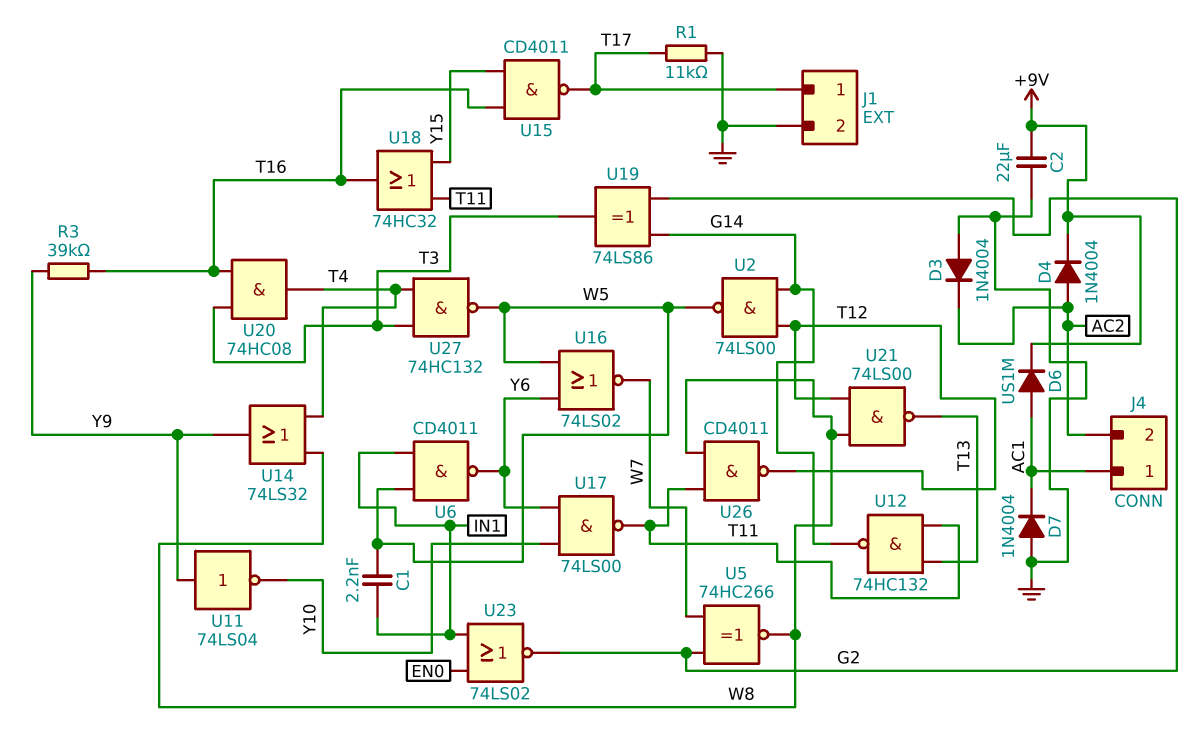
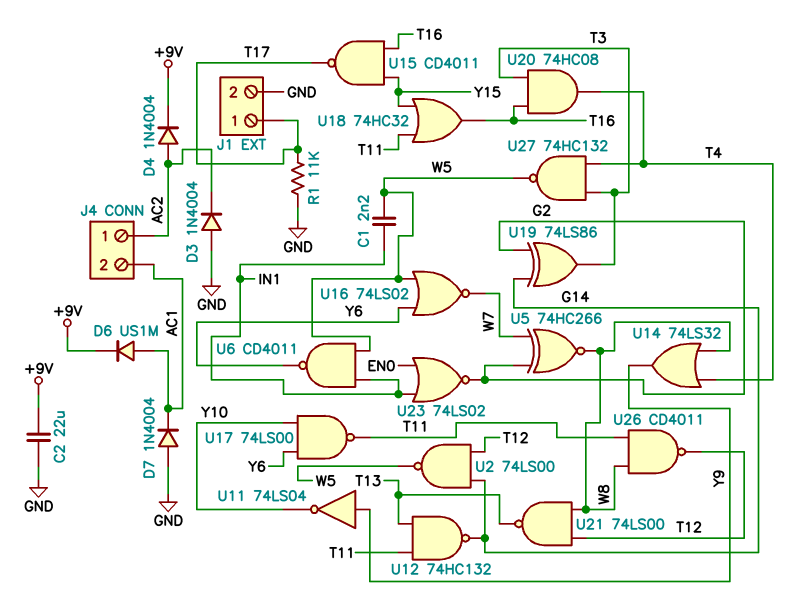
J4 pin 1: AC1 -> AC2
J4 pin 2: AC2 -> AC1
R3: 39k (T16, Y9) -> none

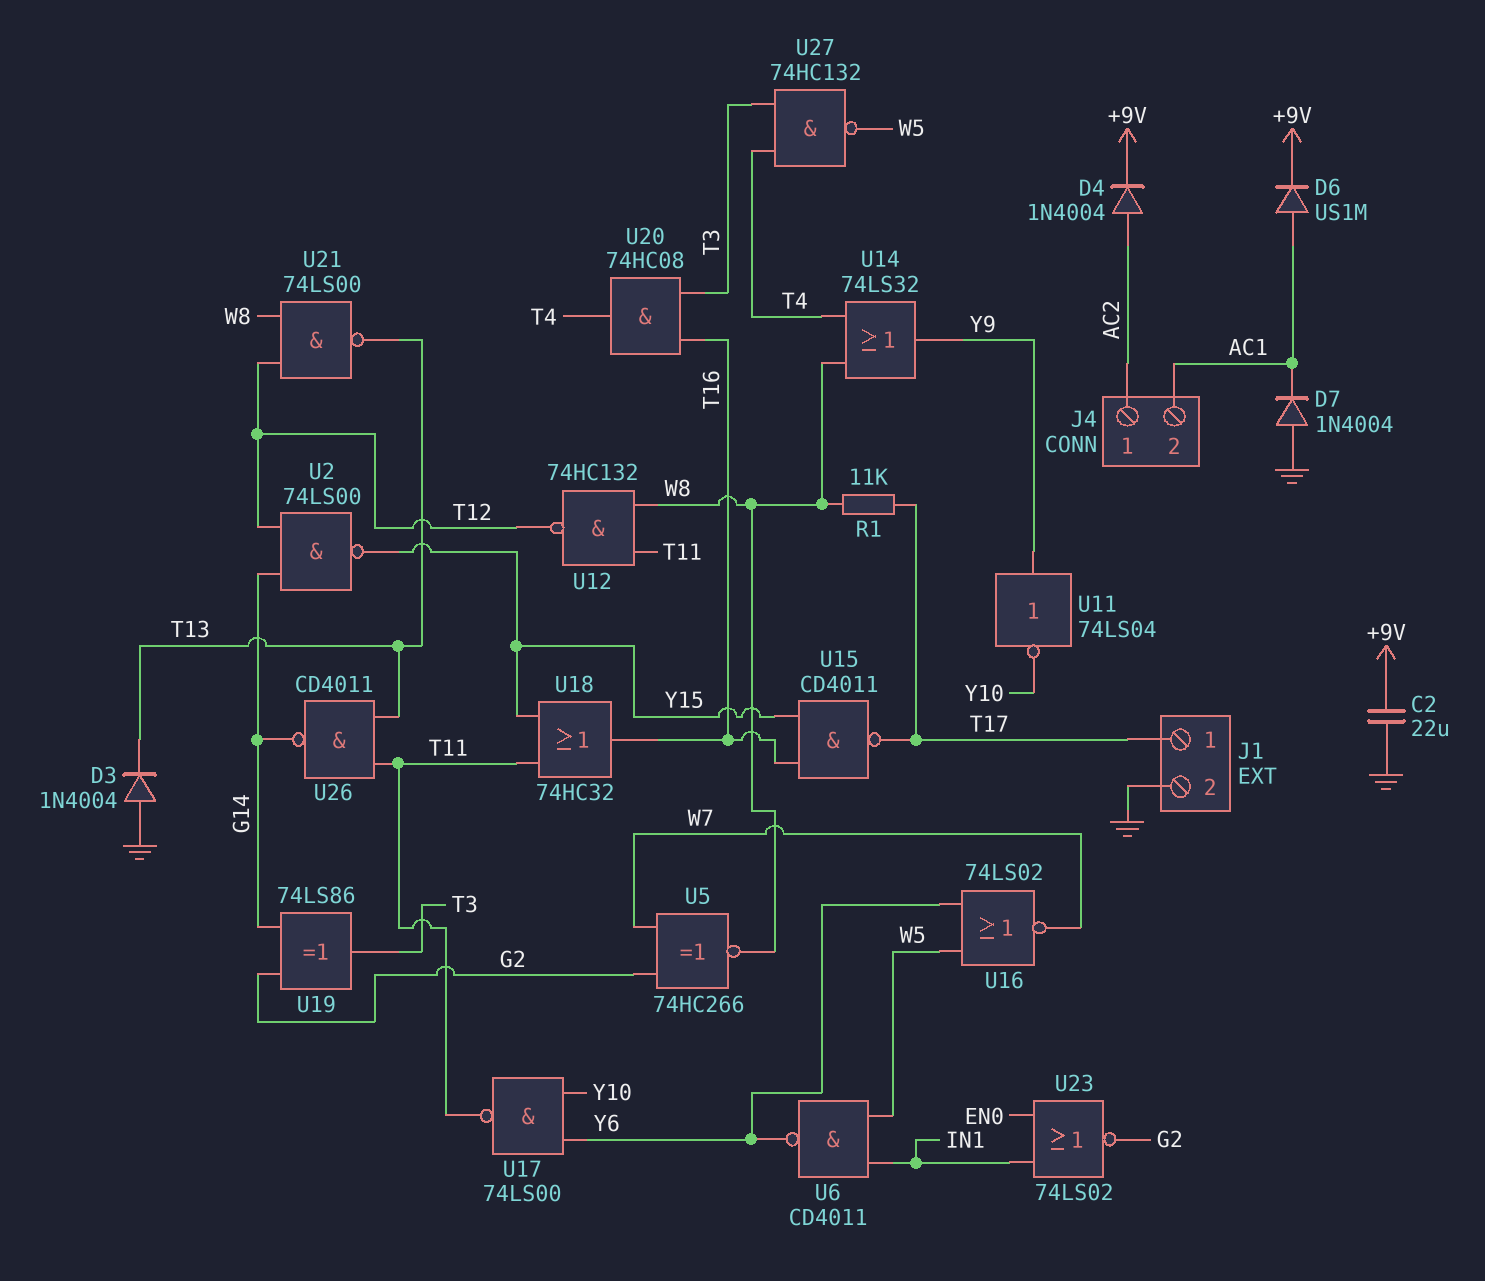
C1: 2.2nF (IN1, W5) -> none
D3: diode 1N4004 (A GND, K AC2) -> diode 1N4004 (A GND, K T13)
R1: 11k (GND, T17) -> 11k (T17, W8)
U2: NAND 74LS00 (in G14, in T12, out W5) -> NAND 74LS00 (in G14, in T12, out Y15)
U12: NAND 74HC132 (in T11, in T13, out G14) -> NAND 74HC132 (in T11, in W8, out T12)
U26: NAND CD4011 (in T11, in W8, out T12) -> NAND CD4011 (in T11, in T13, out G14)

